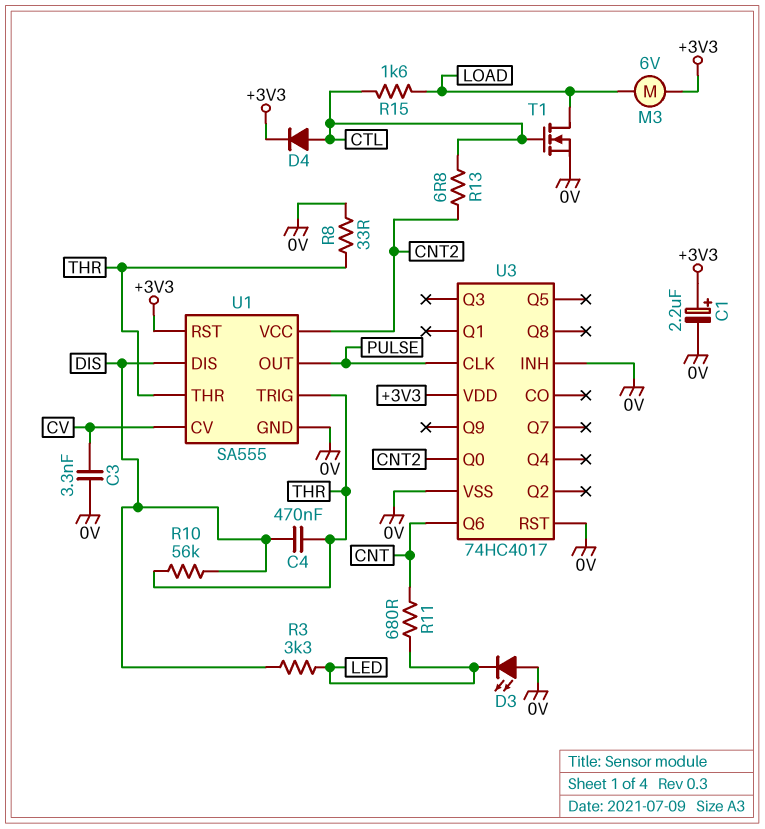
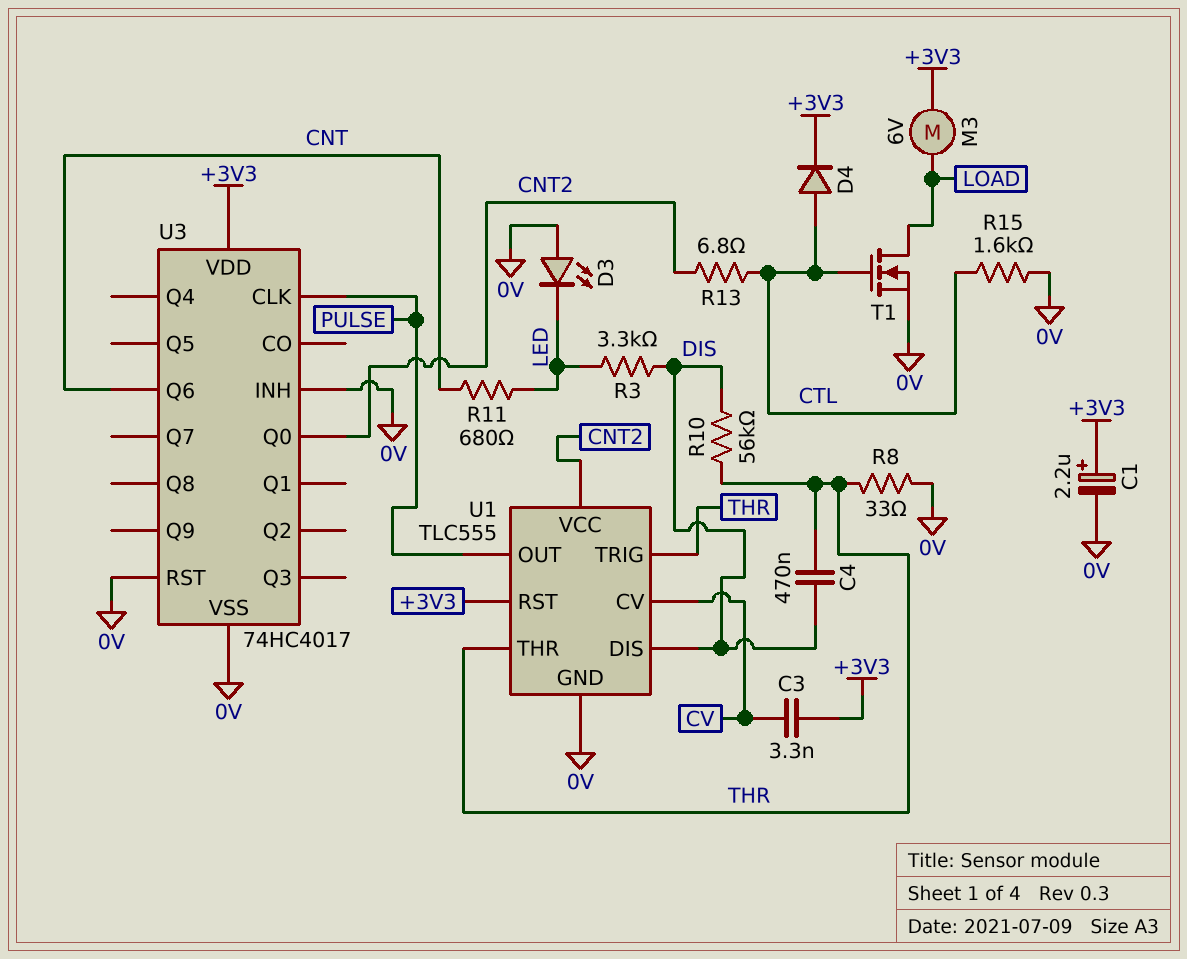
C3: 3.3nF (0V, CV) -> 3.3nF (+3V3, CV)
R15: 1.6k (CTL, LOAD) -> 1.6k (0V, CTL)
U1: SA555 -> TLC555

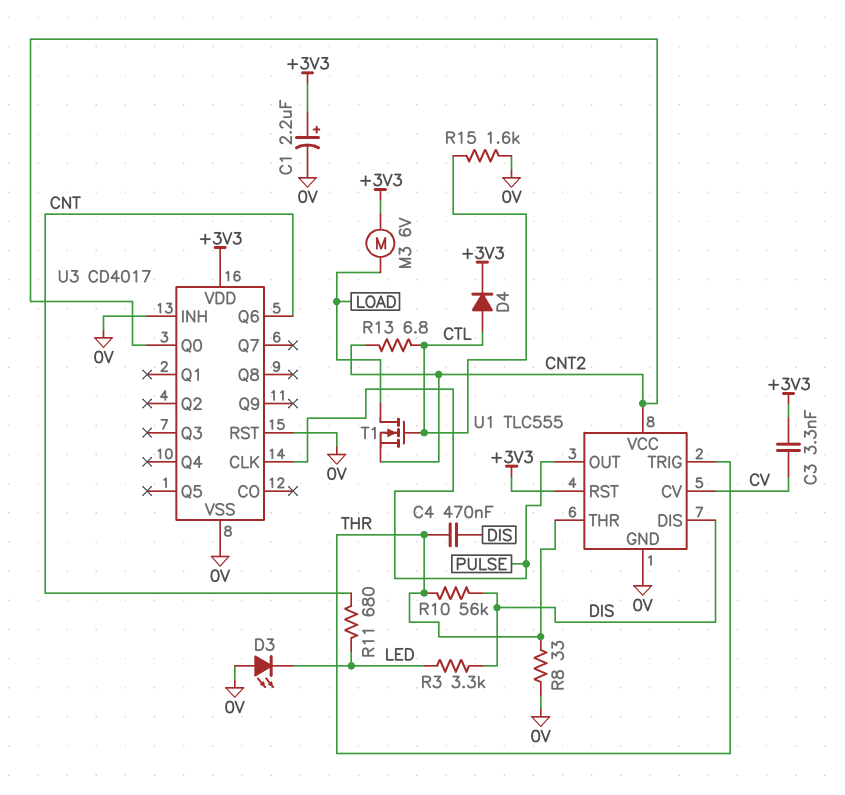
T1: NMOS (G CTL, D LOAD, S 0V) -> NMOS (G CTL, D LOAD, S CNT2)
U3: 74HC4017 -> CD4017

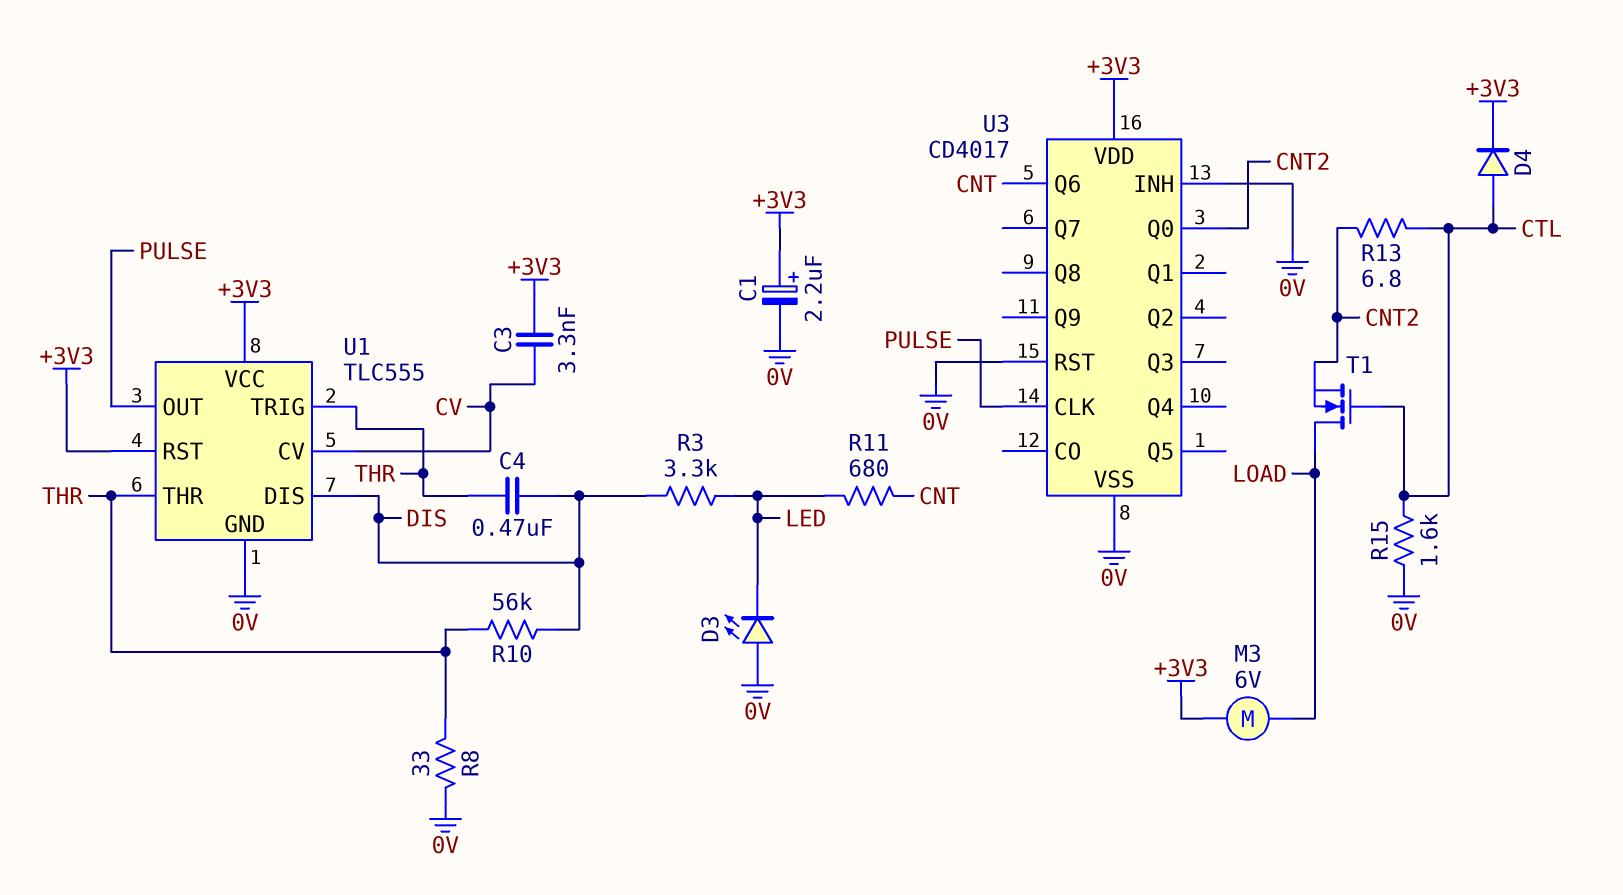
U1 pin VCC: CNT2 -> +3V3

